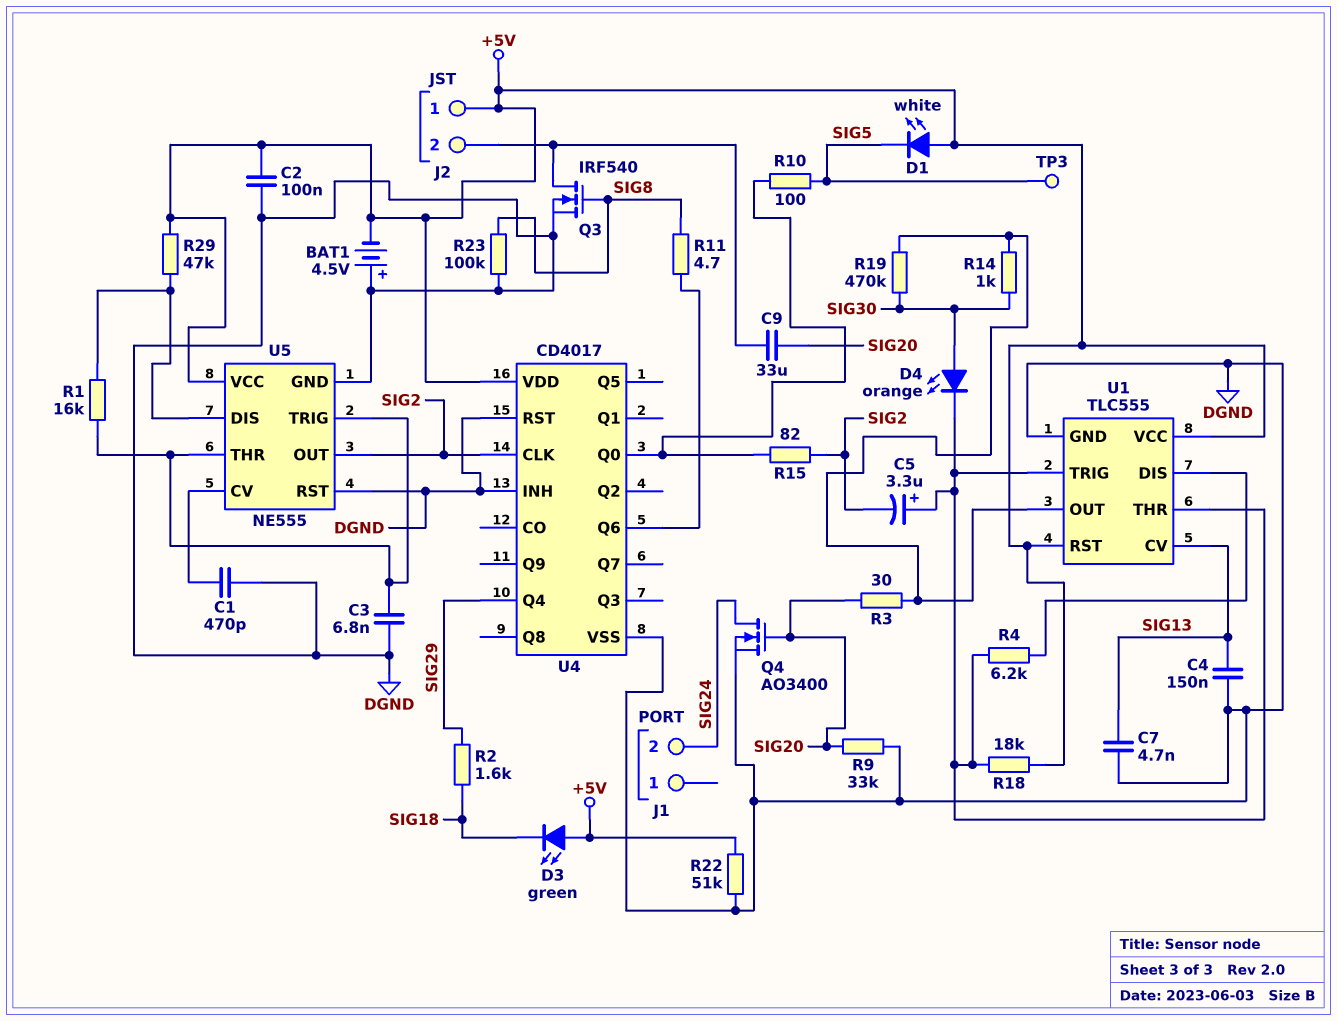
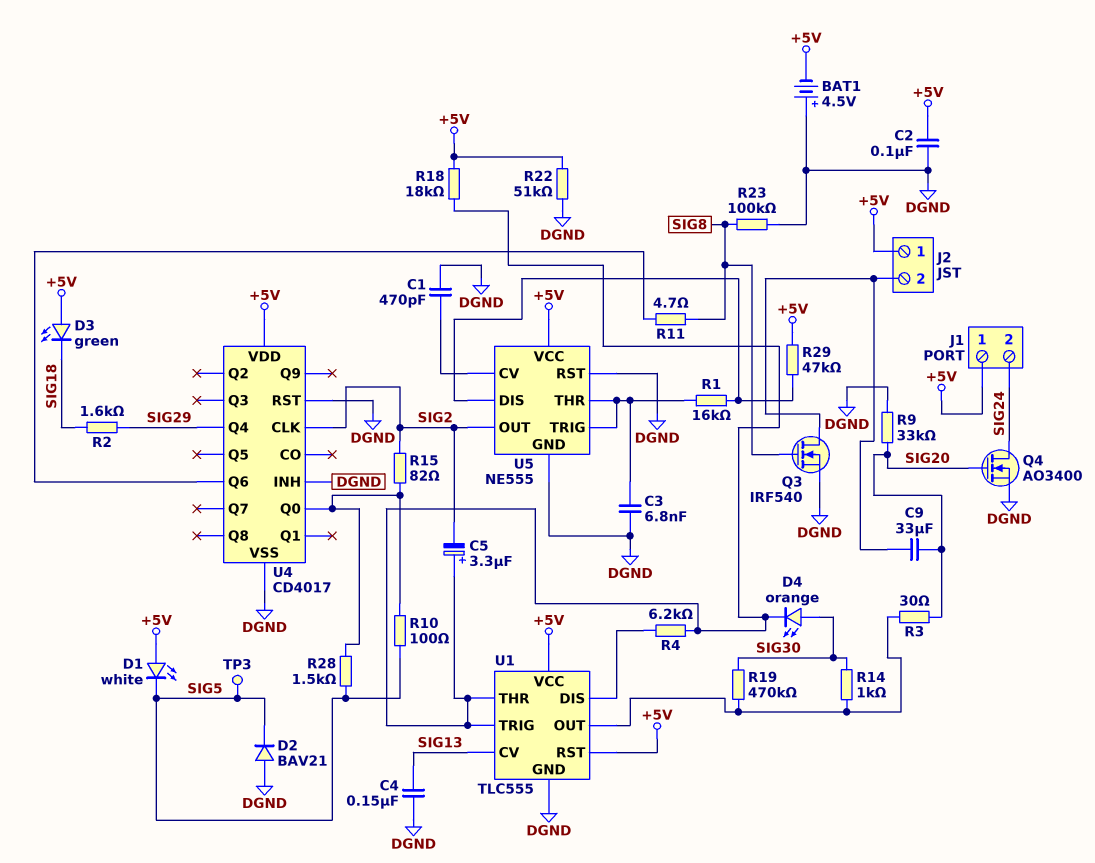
C7: 4.7nF (DGND, SIG13) -> none
D2: none -> diode BAV21 (A DGND, K SIG5)
J1 pin 1: none -> +5V
R28: none -> 1.5k (SIG5, U4/Q0)

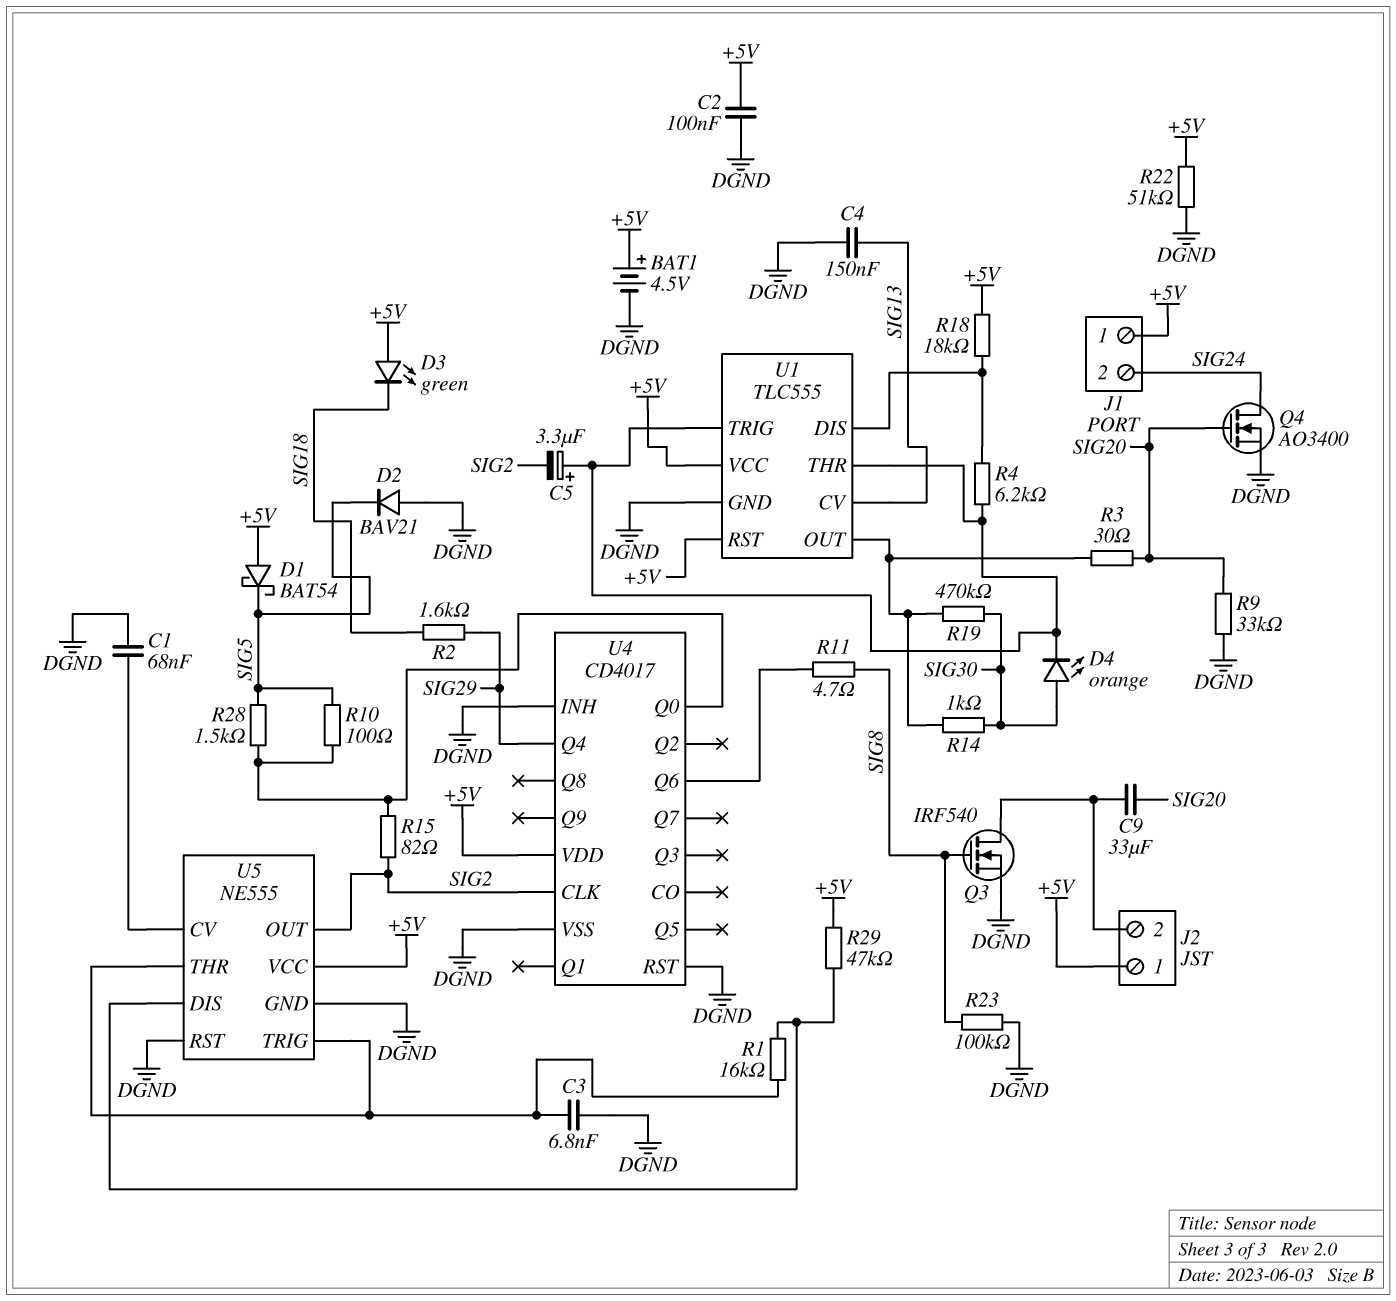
BAT1: 4.5V (plus DGND, minus +5V) -> 4.5V (plus +5V, minus DGND)
C1: 470pF (DGND, U5/CV) -> 68nF (DGND, U5/CV)
D1: LED white (A +5V, K SIG5) -> schottky BAT54 (A +5V, K SIG5)
R18: 18k (+5V, U1/THR) -> 18k (+5V, U1/DIS)
TP3: test point (SIG5) -> none

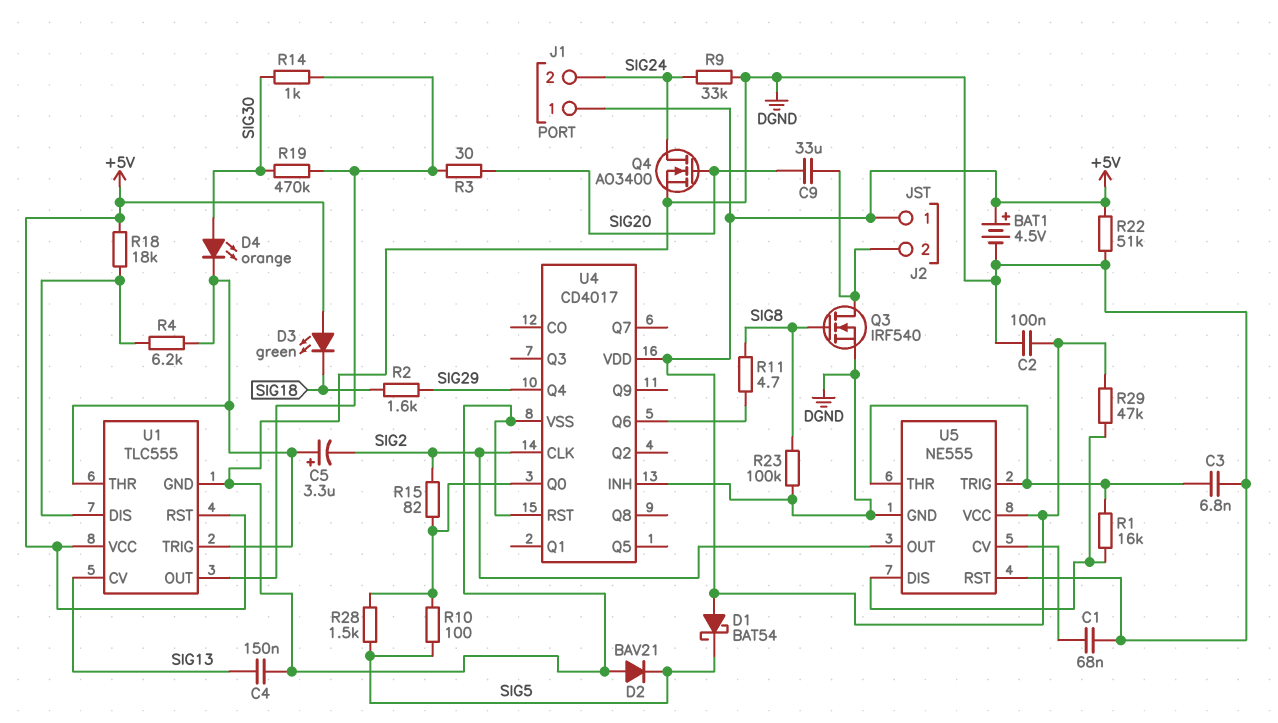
R9: 33k (DGND, SIG20) -> 33k (DGND, SIG24)

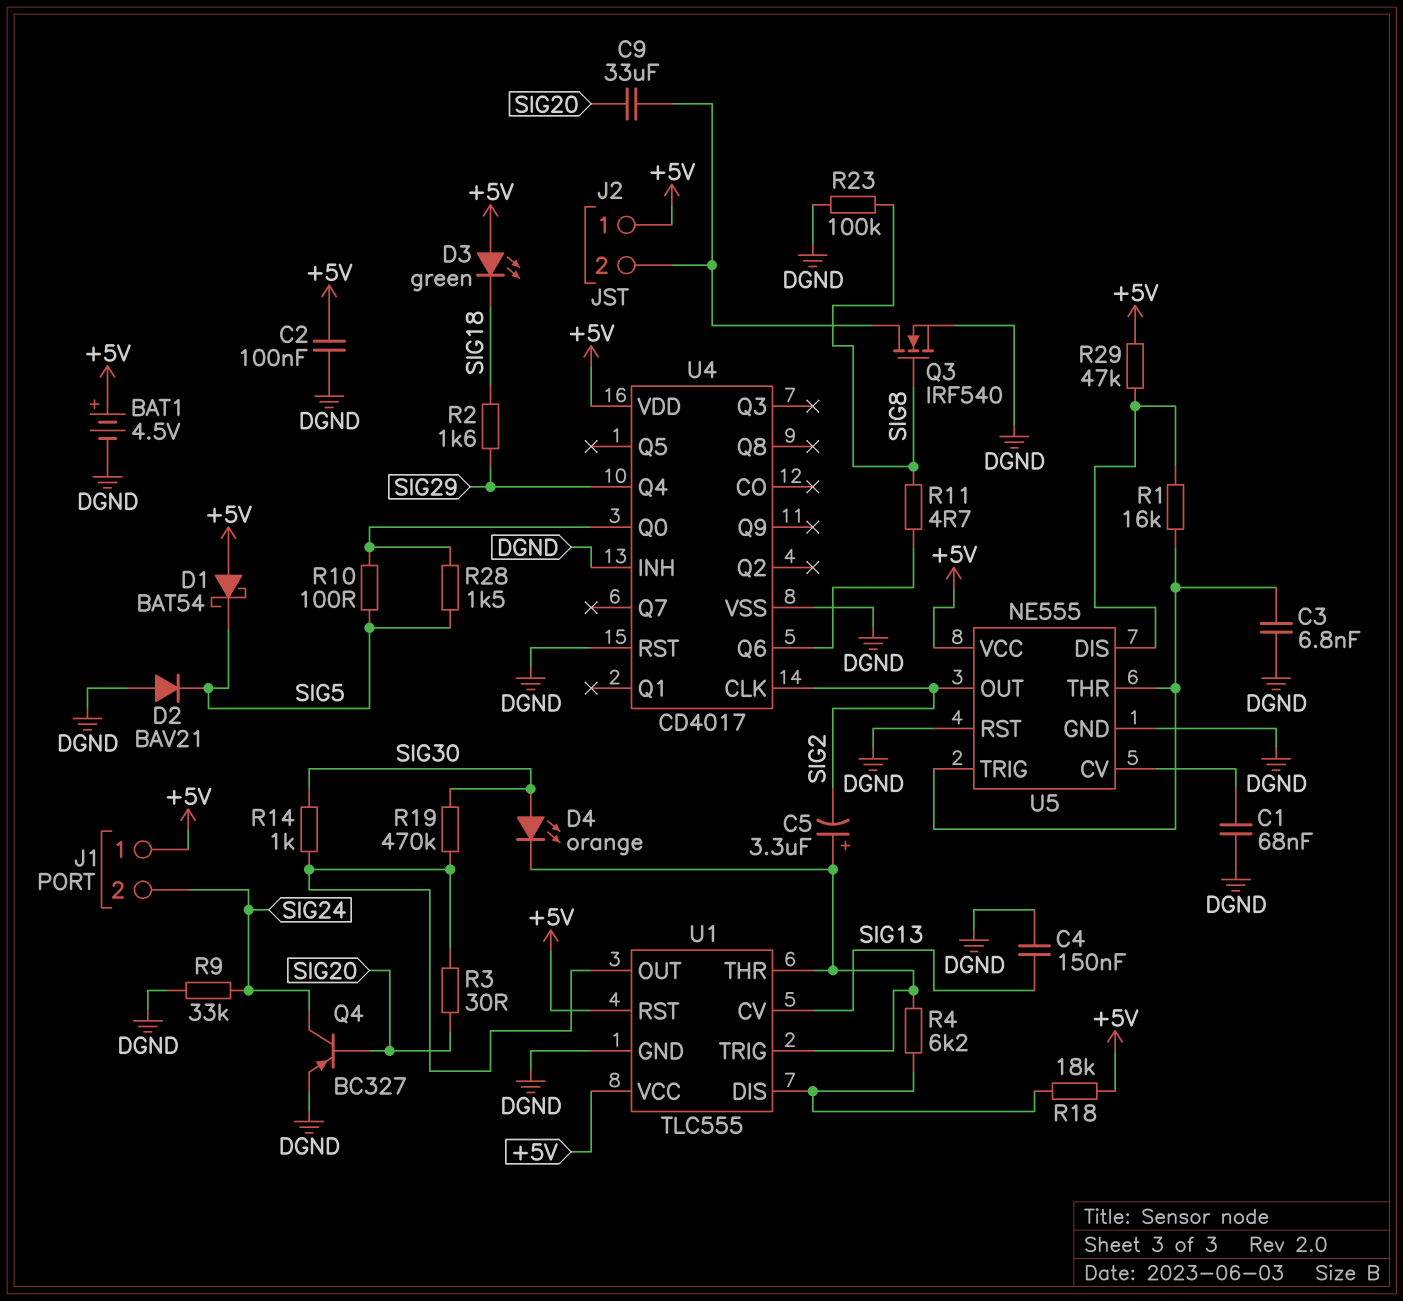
Q4: NMOS AO3400 (G SIG20, D SIG24, S DGND) -> PNP BC327 (B SIG20, C SIG24, E DGND)
R15: 82 (SIG2, U4/Q0) -> none
R22: 51k (+5V, DGND) -> none

